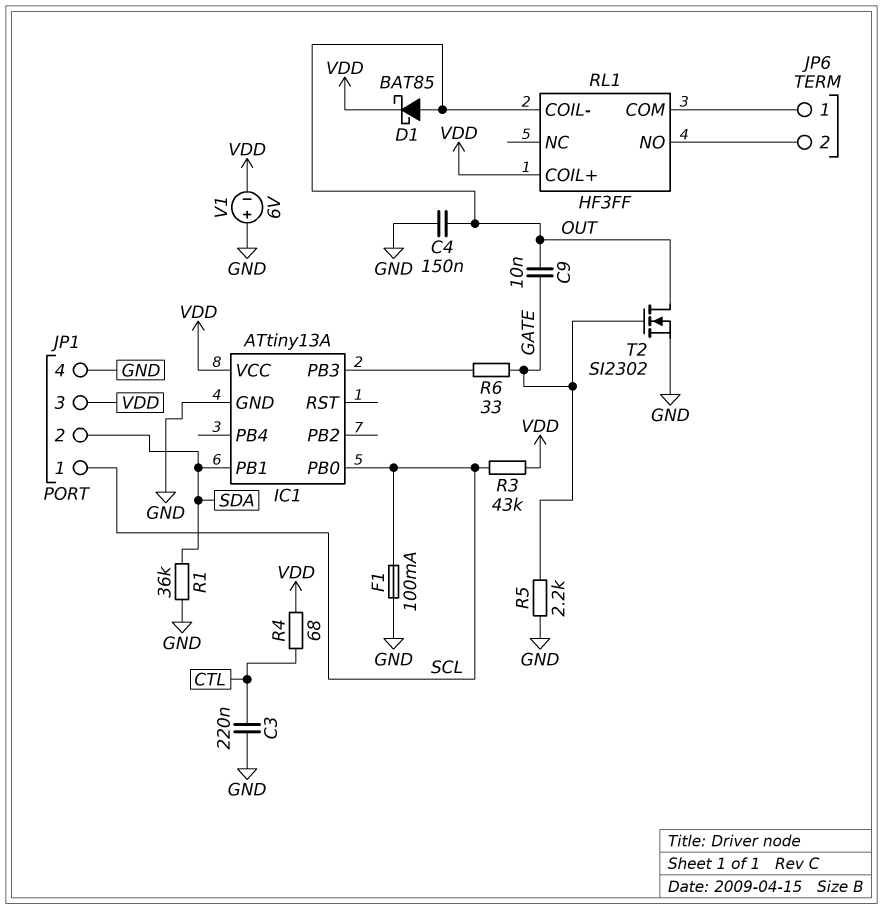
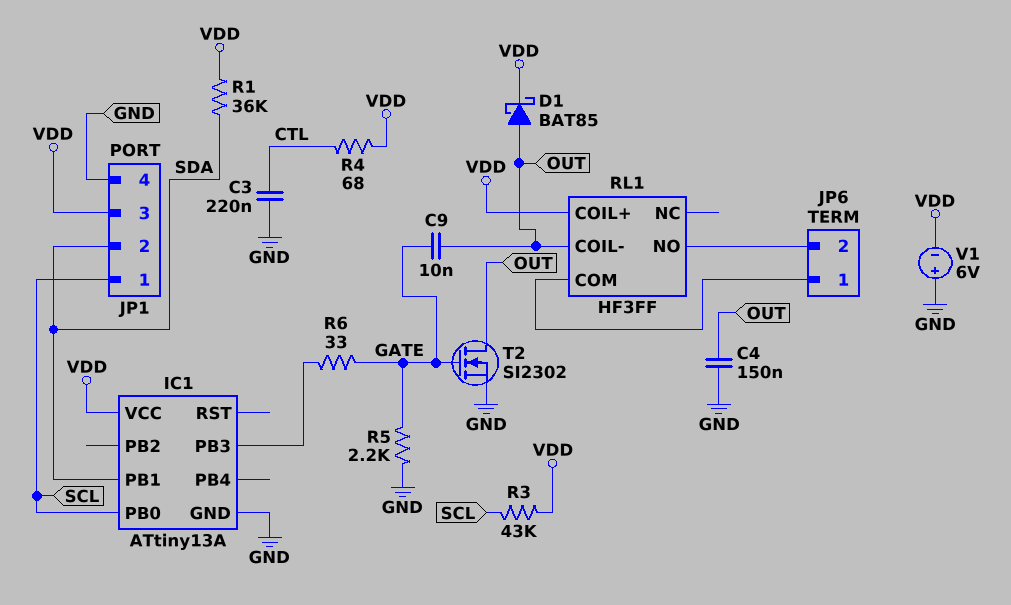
F1: 100mA (GND, SCL) -> none
R1: 36k (GND, SDA) -> 36k (SDA, VDD)

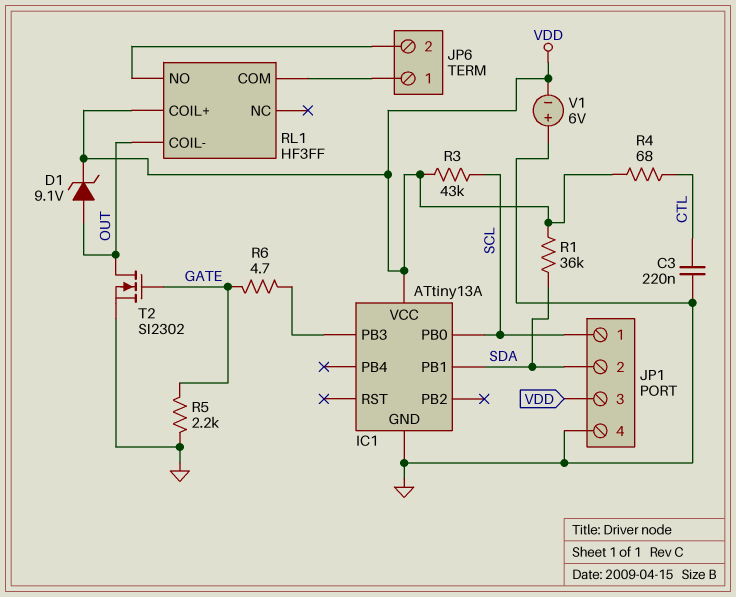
C4: 150nF (GND, OUT) -> none
C9: 10nF (GATE, OUT) -> none
D1: schottky BAT85 (A OUT, K VDD) -> zener 9.1V (A OUT, K VDD)
R6: 33 (GATE, IC1/PB3) -> 4.7 (GATE, IC1/PB3)

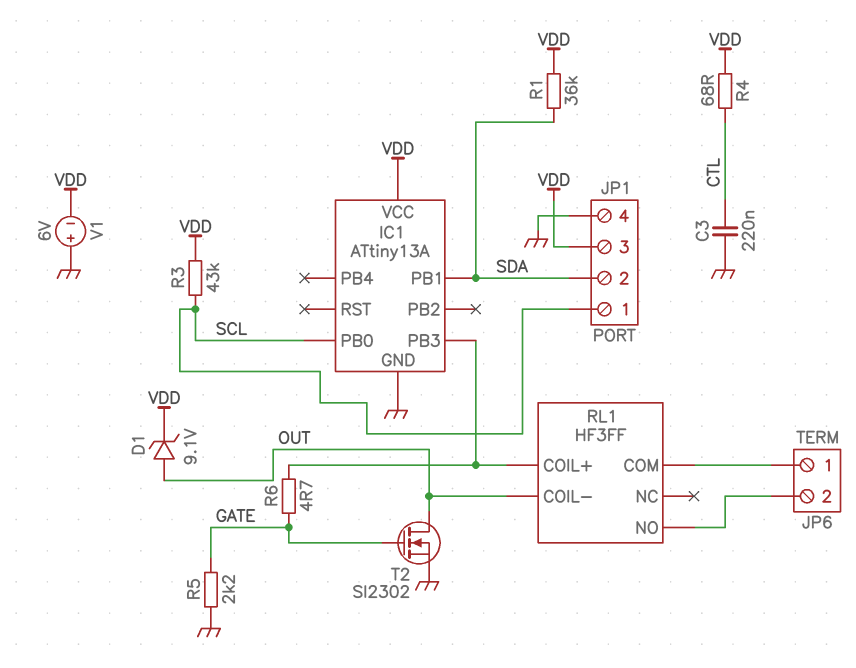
RL1 pin COIL+: VDD -> IC1/PB3

